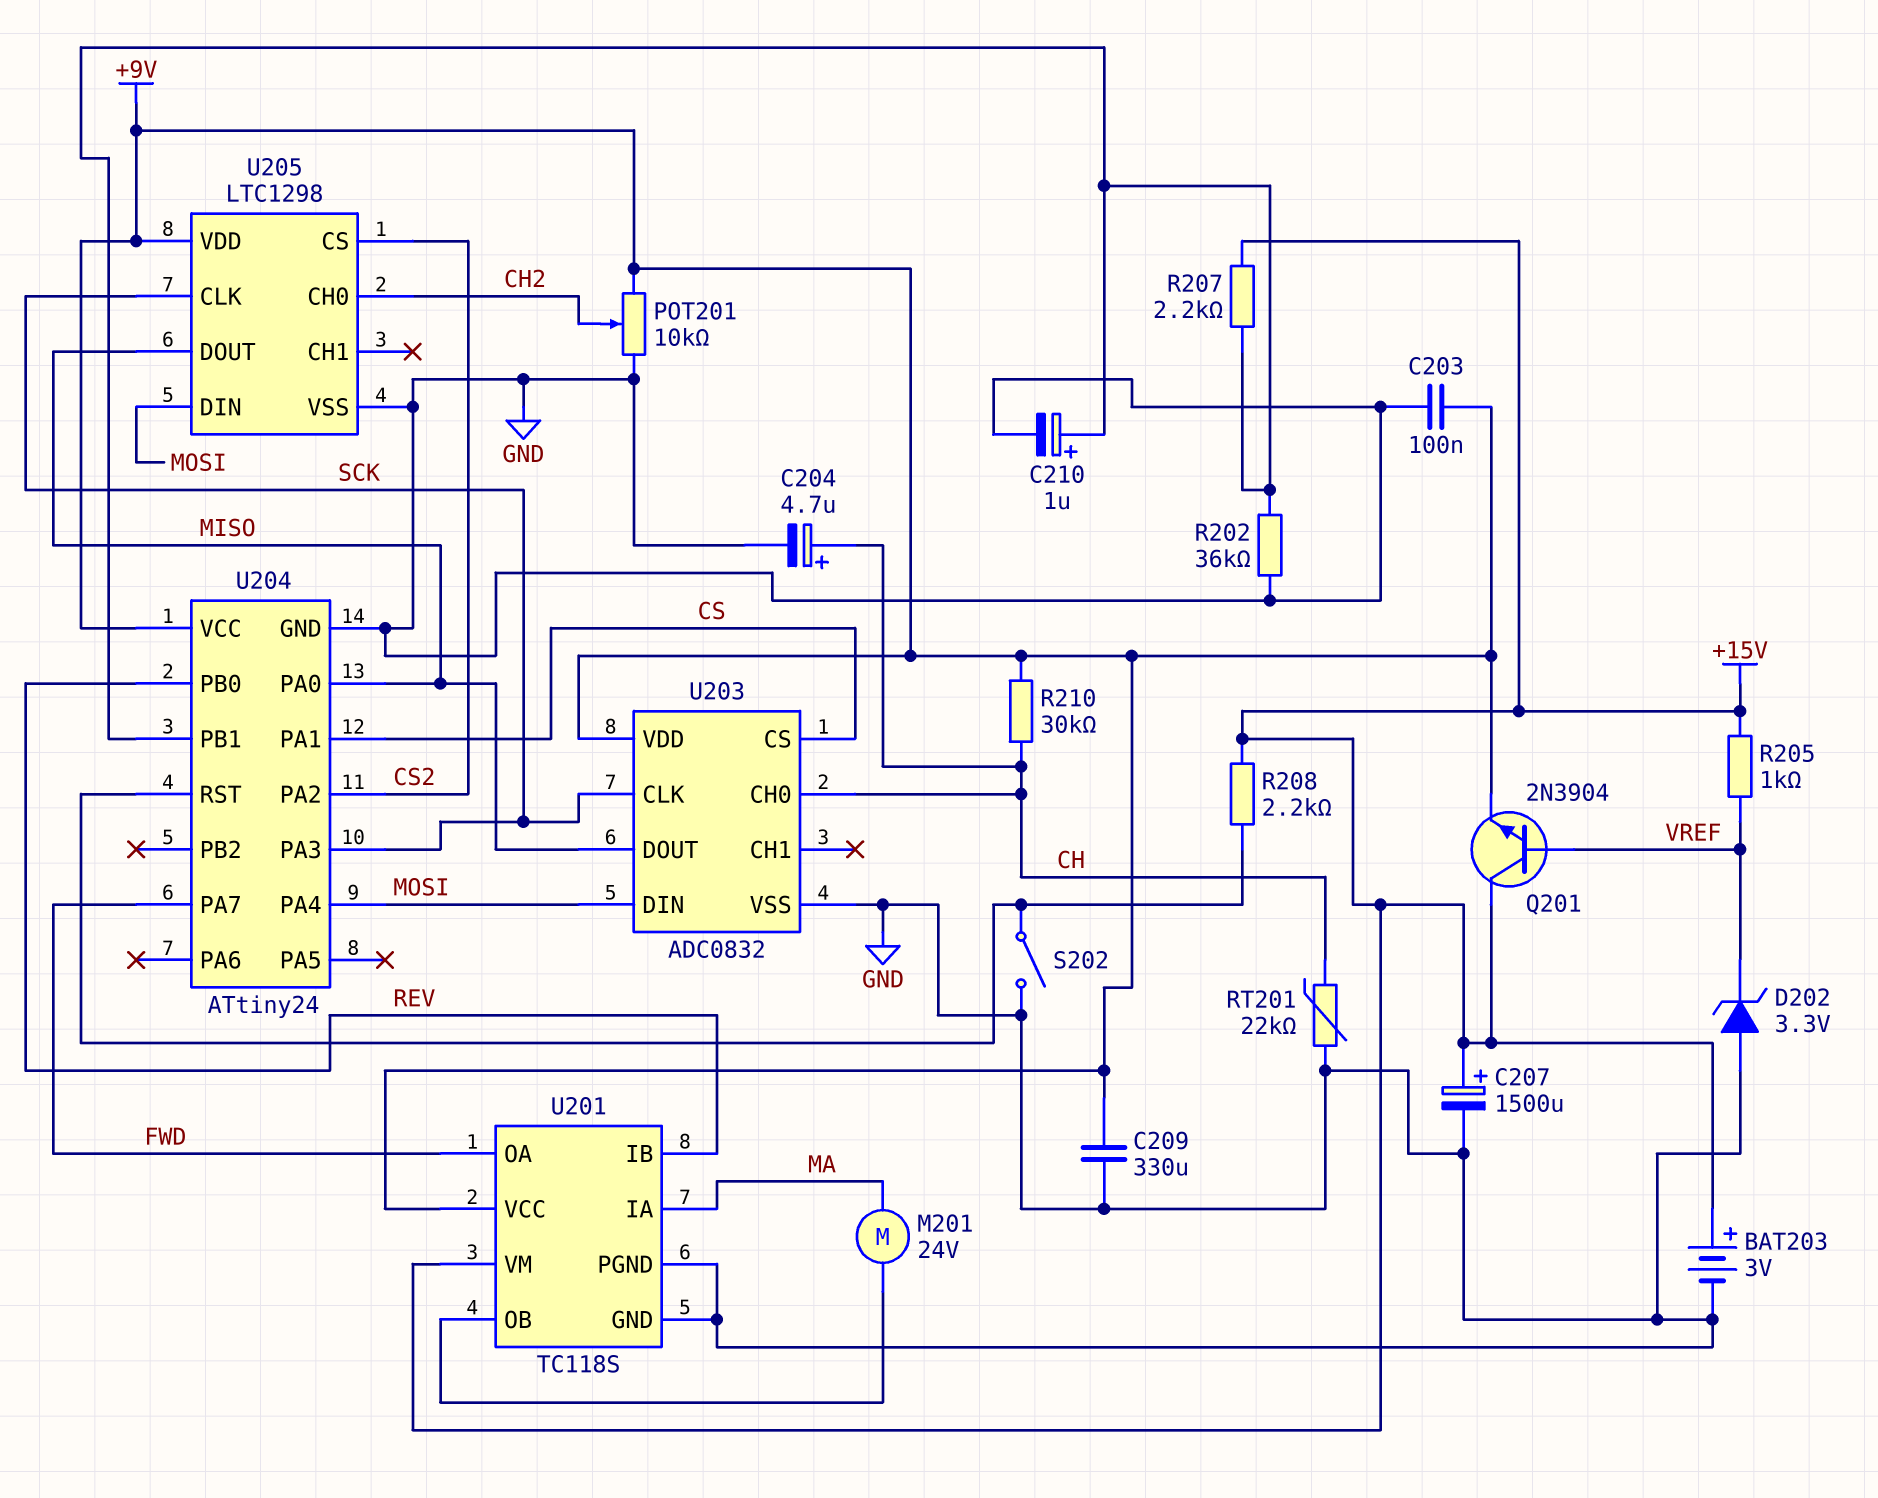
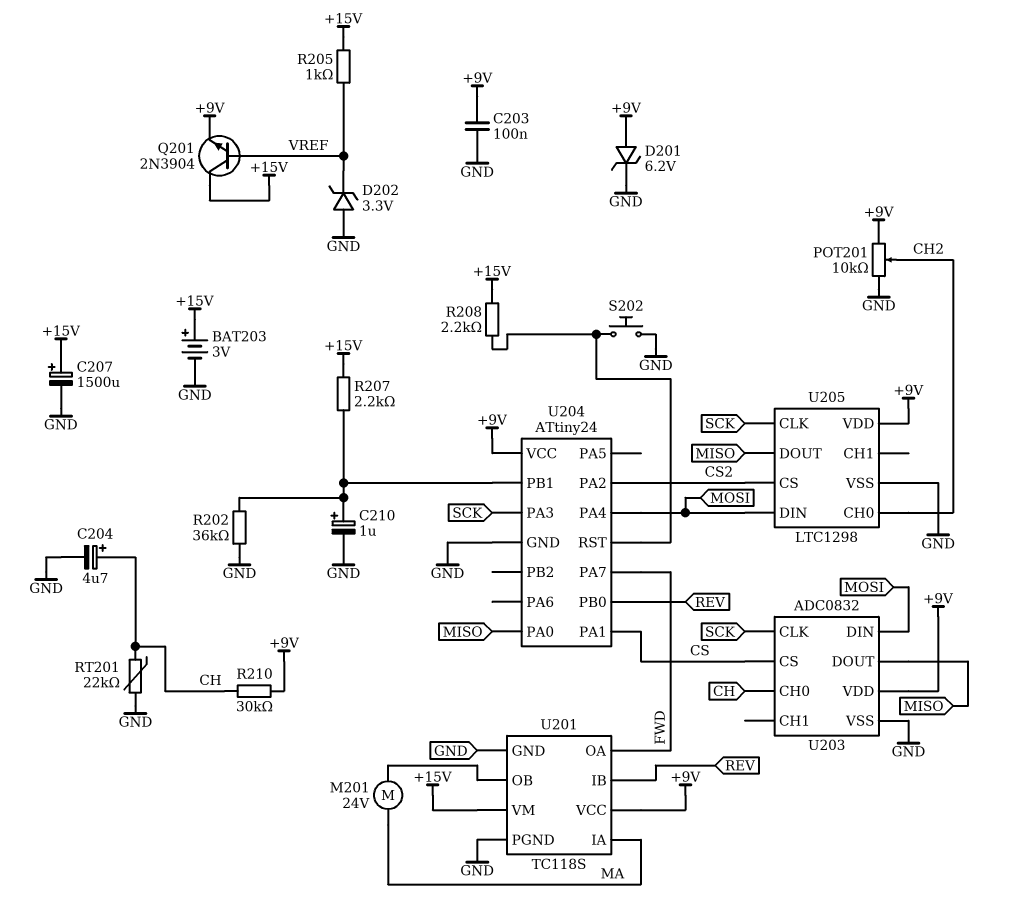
C209: 330uF (+9V, GND) -> none
D201: none -> zener 6.2V (A +9V, K GND)
S202: switch (GND, U204/RST) -> button (GND, U204/RST)

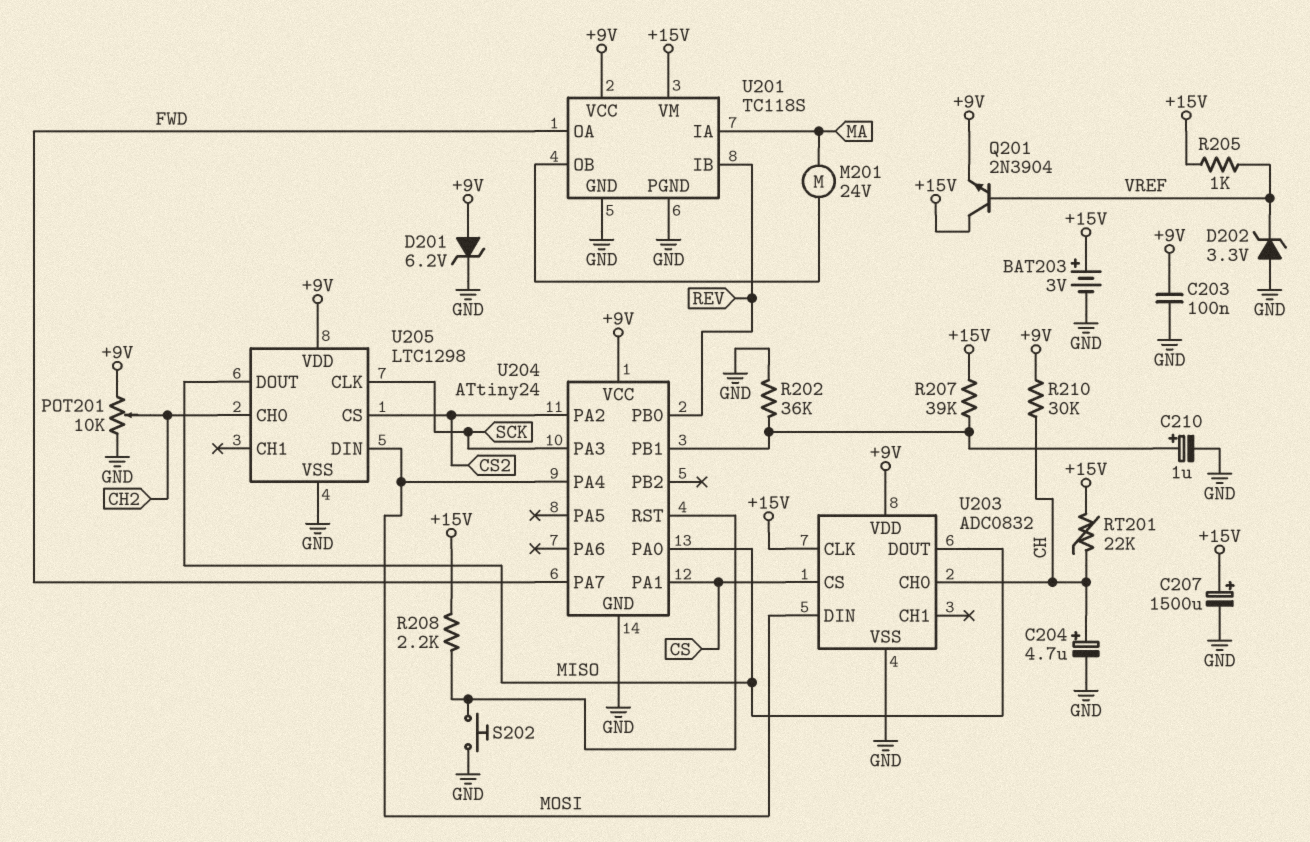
R207: 2.2k (+15V, U204/PB1) -> 39k (+15V, U204/PB1)
RT201: 22k (CH, GND) -> 22k (+15V, CH)
U203 pin CLK: SCK -> +15V

